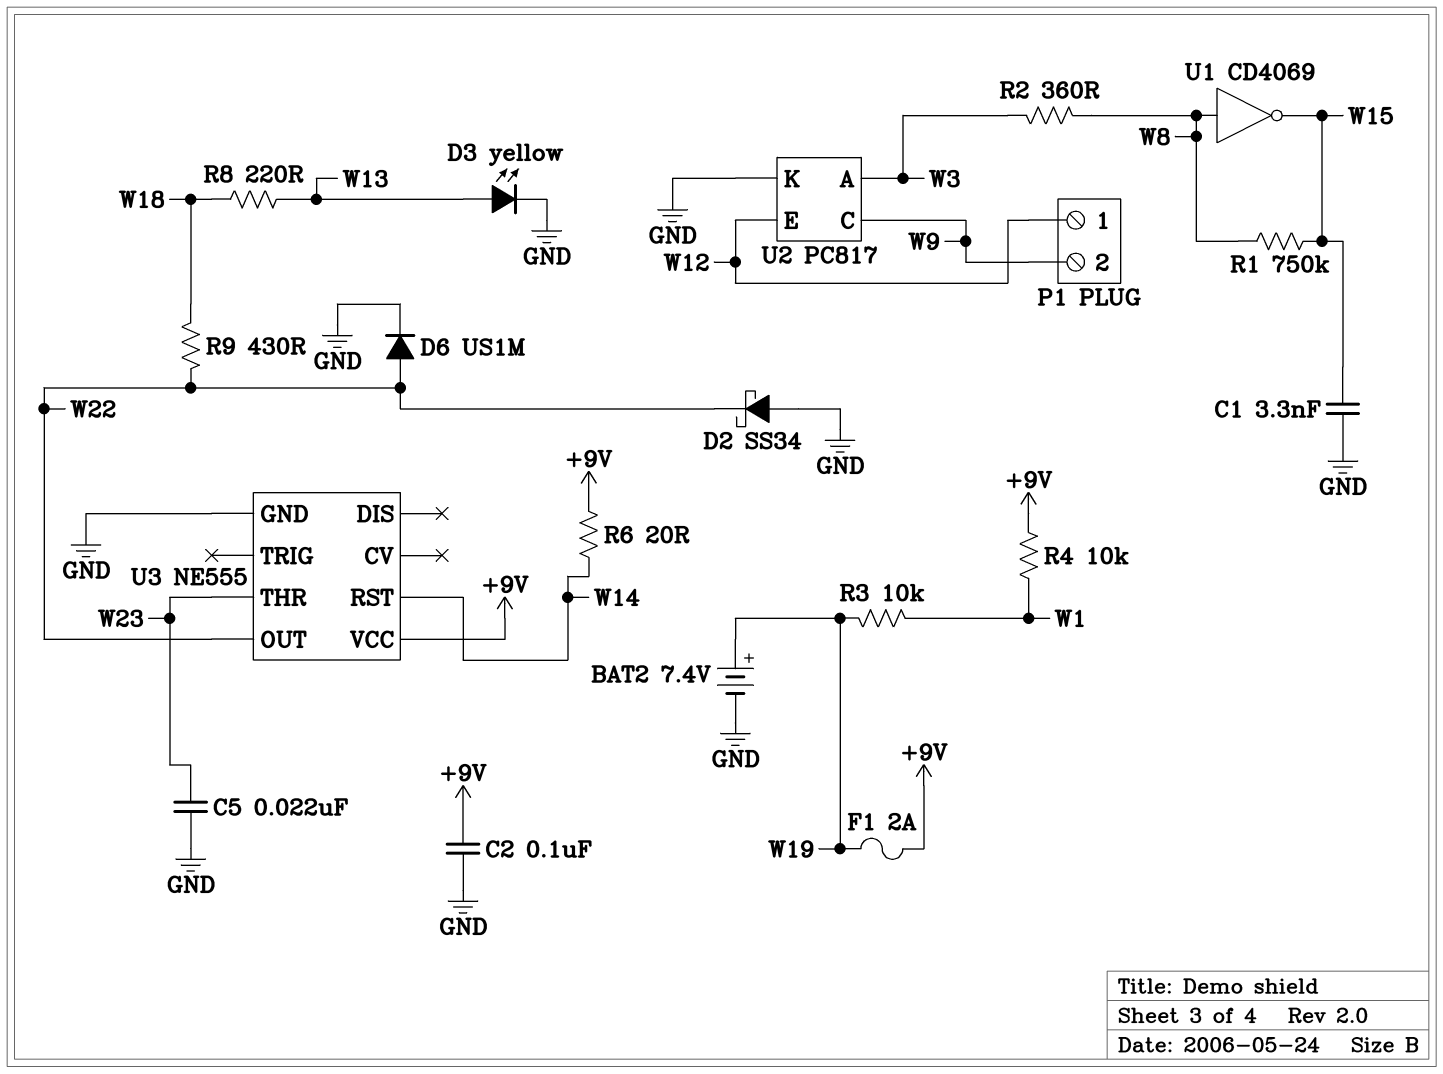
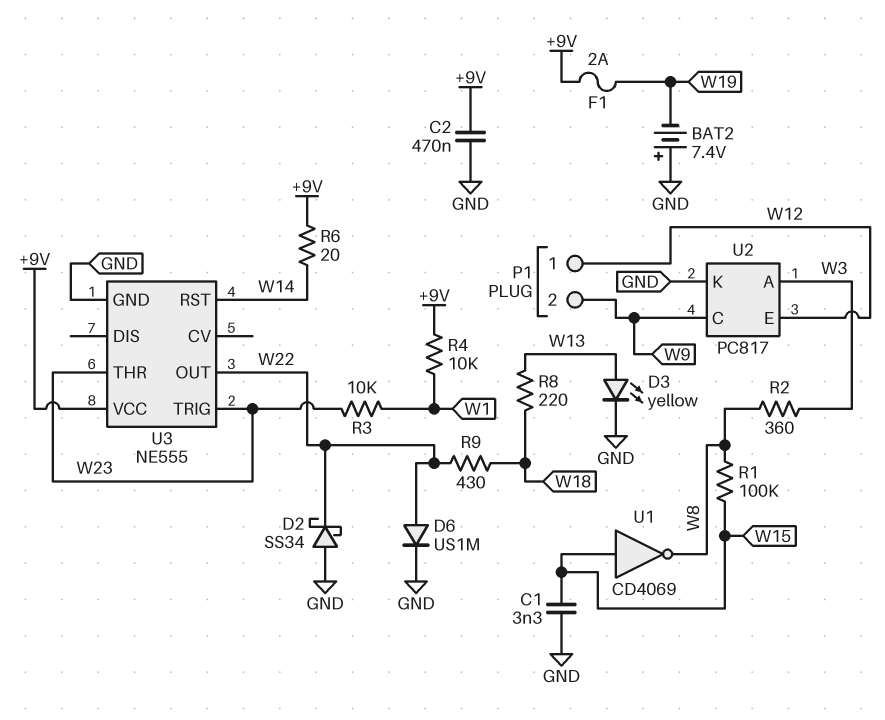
BAT2: 7.4V (plus W19, minus GND) -> 7.4V (plus GND, minus W19)
C2: 100nF (+9V, GND) -> 470nF (+9V, GND)
C5: 22nF (GND, W23) -> none
R1: 750k (W8, W15) -> 100k (W8, W15)
R3: 10k (W1, W19) -> 10k (W1, W23)
U1: NOT CD4069 (in W8, out W15) -> NOT CD4069 (in W15, out W8)
U3 pin TRIG: none -> W23

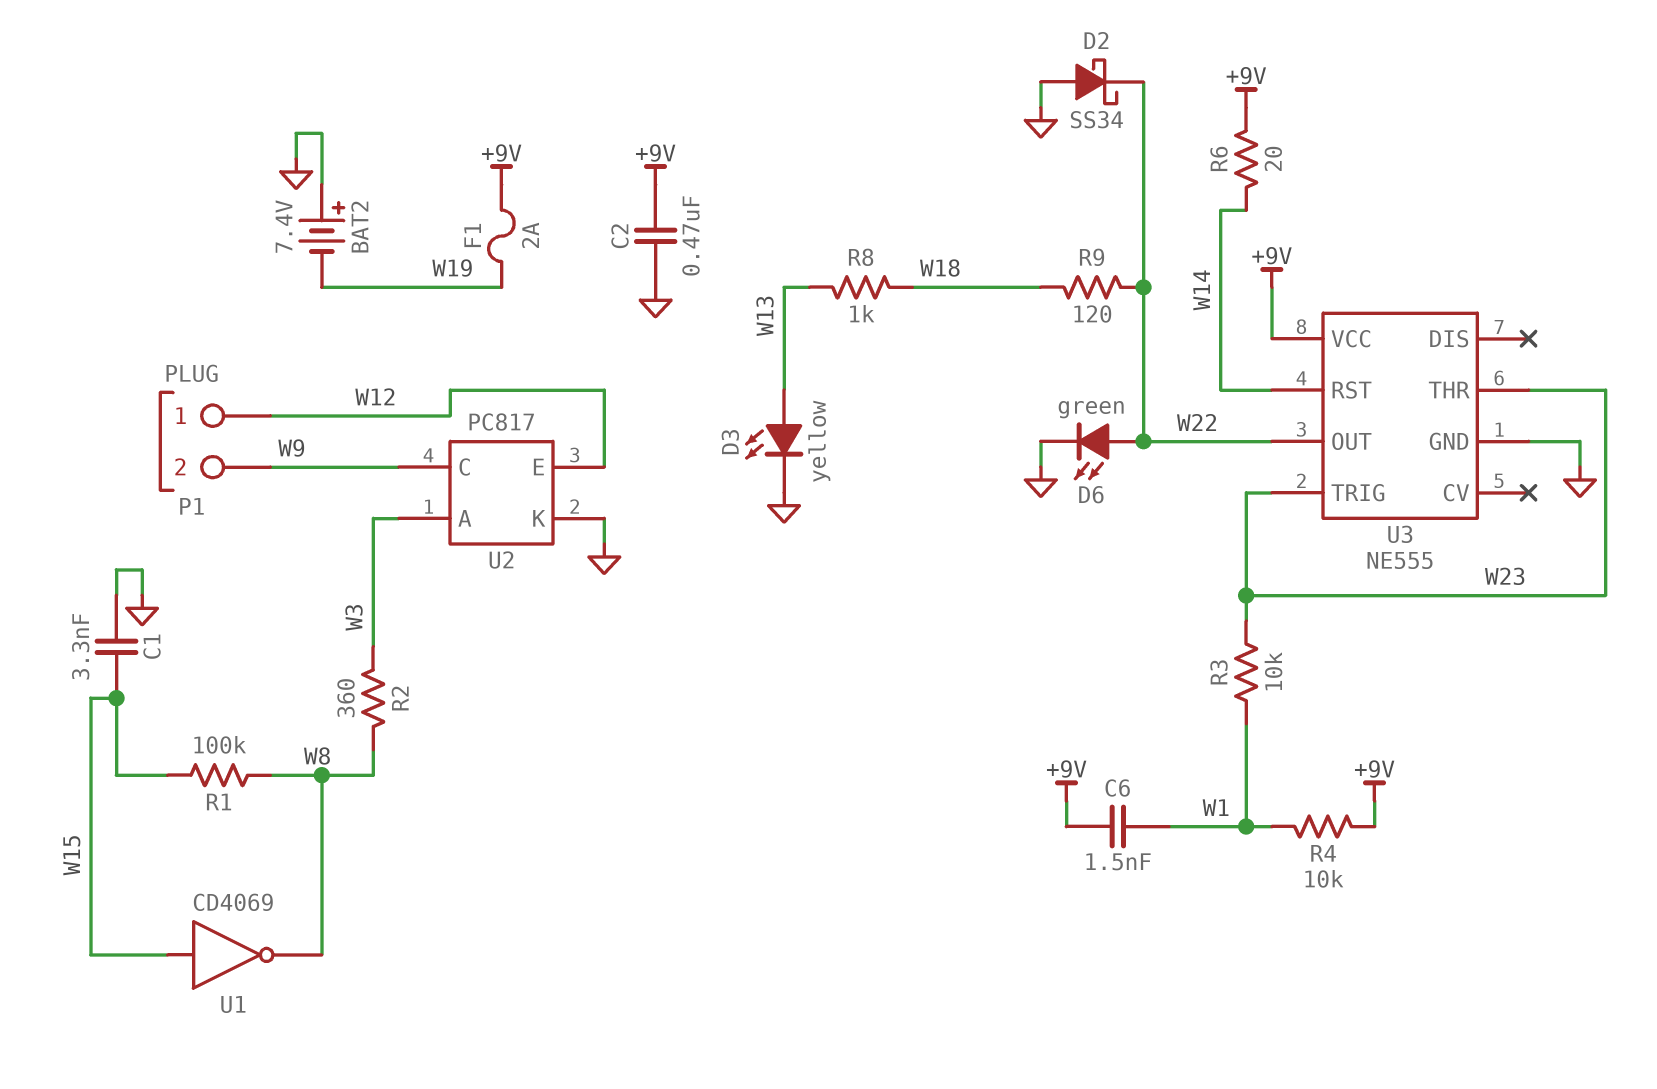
C6: none -> 1.5nF (+9V, W1)
D6: diode US1M (A W22, K GND) -> LED green (A W22, K GND)
R8: 220 (W13, W18) -> 1k (W13, W18)
R9: 430 (W18, W22) -> 120 (W18, W22)

